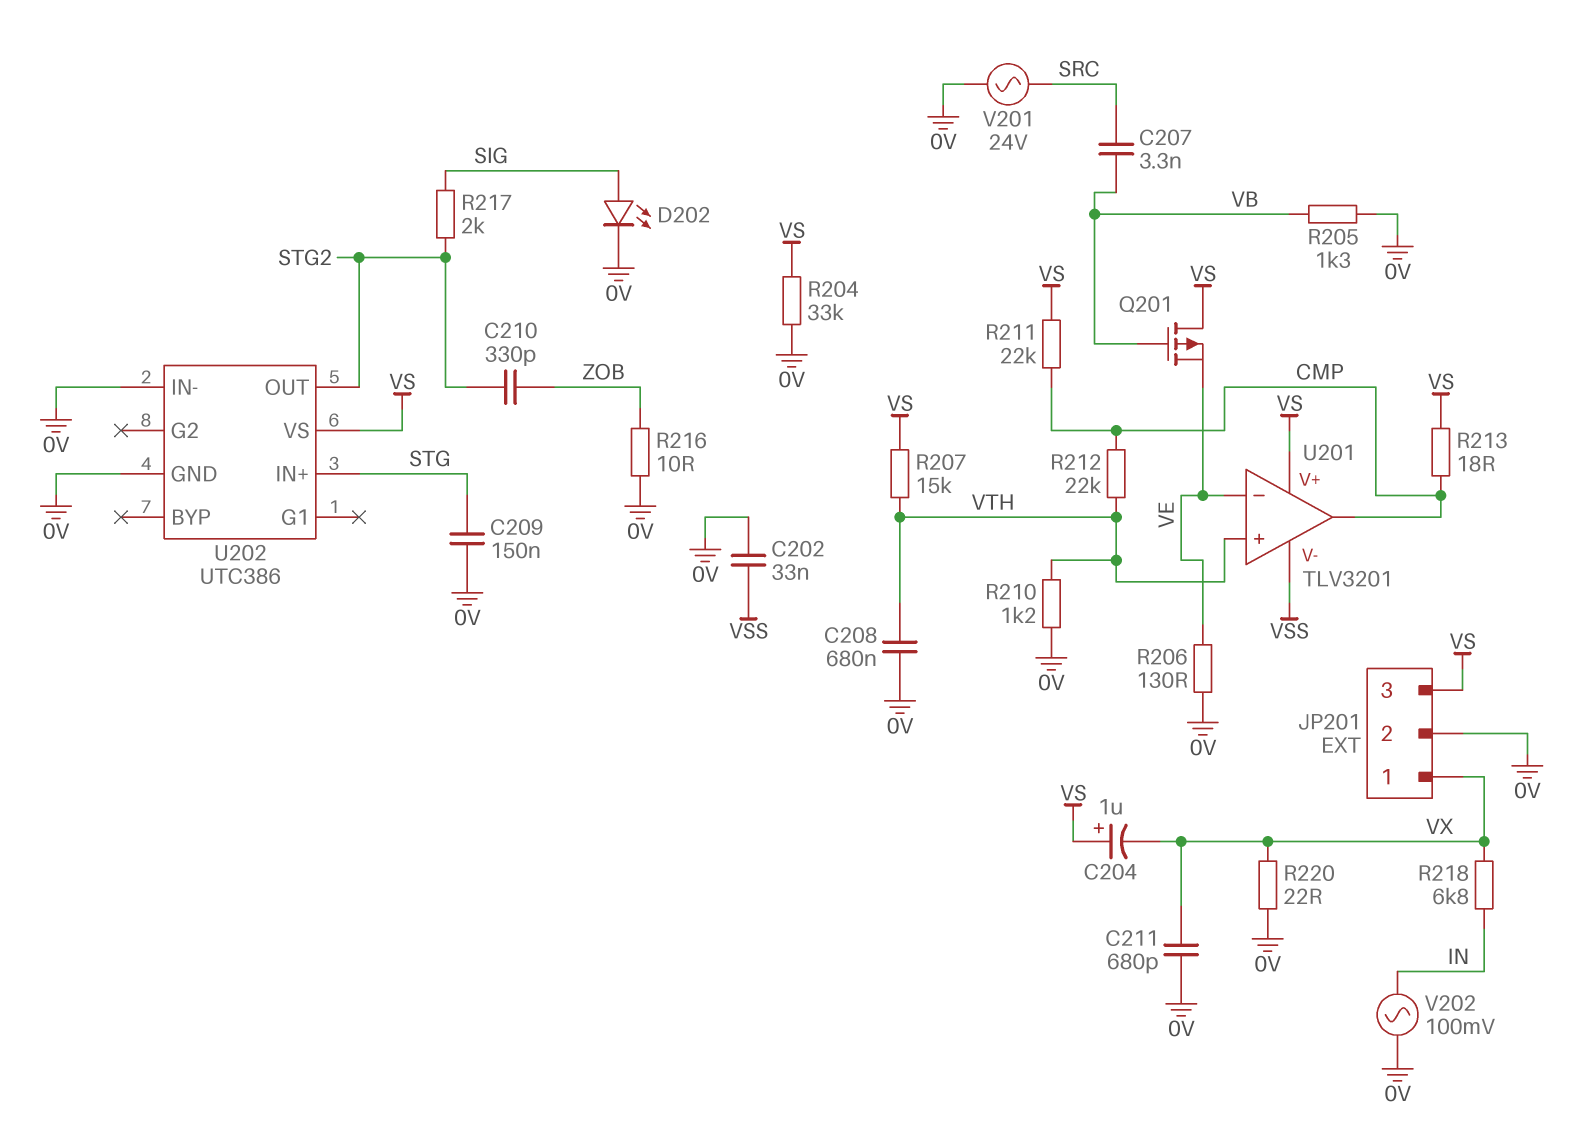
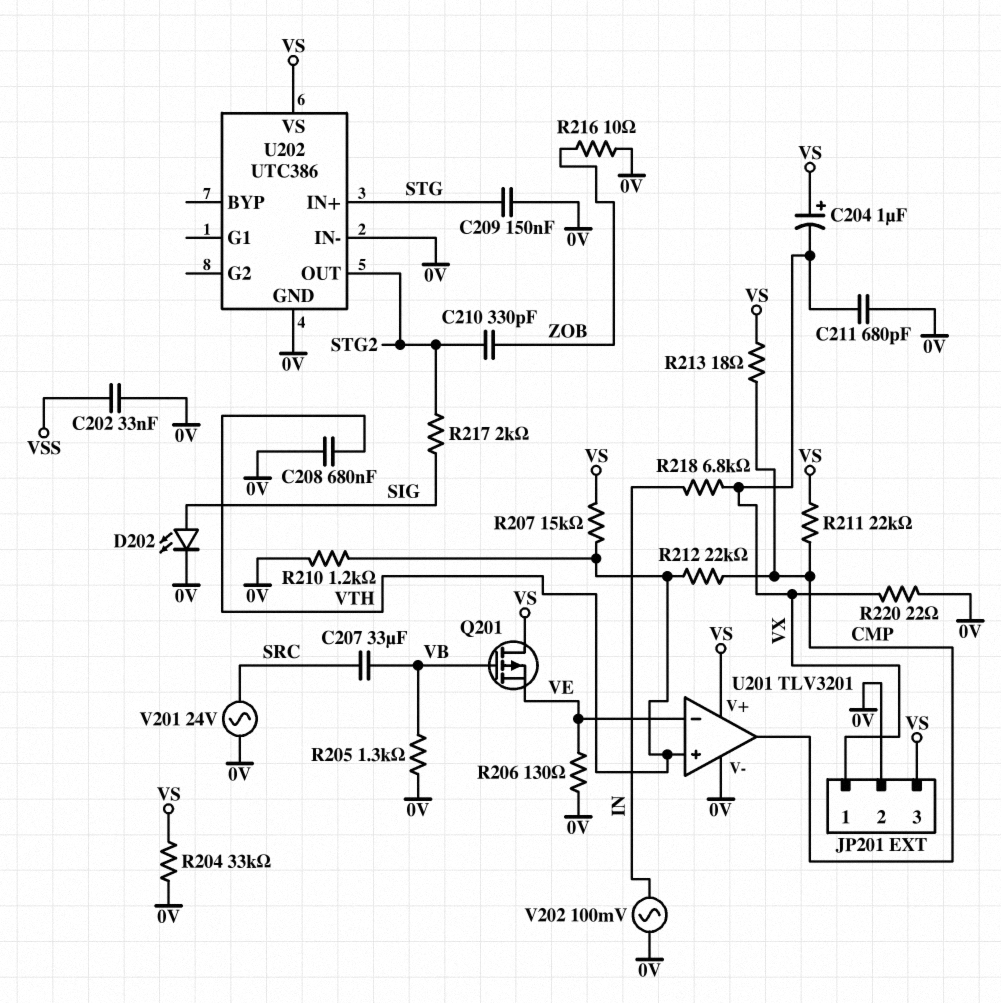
C207: 3.3nF (SRC, VB) -> 33uF (SRC, VB)
U201 pin V-: VSS -> 0V

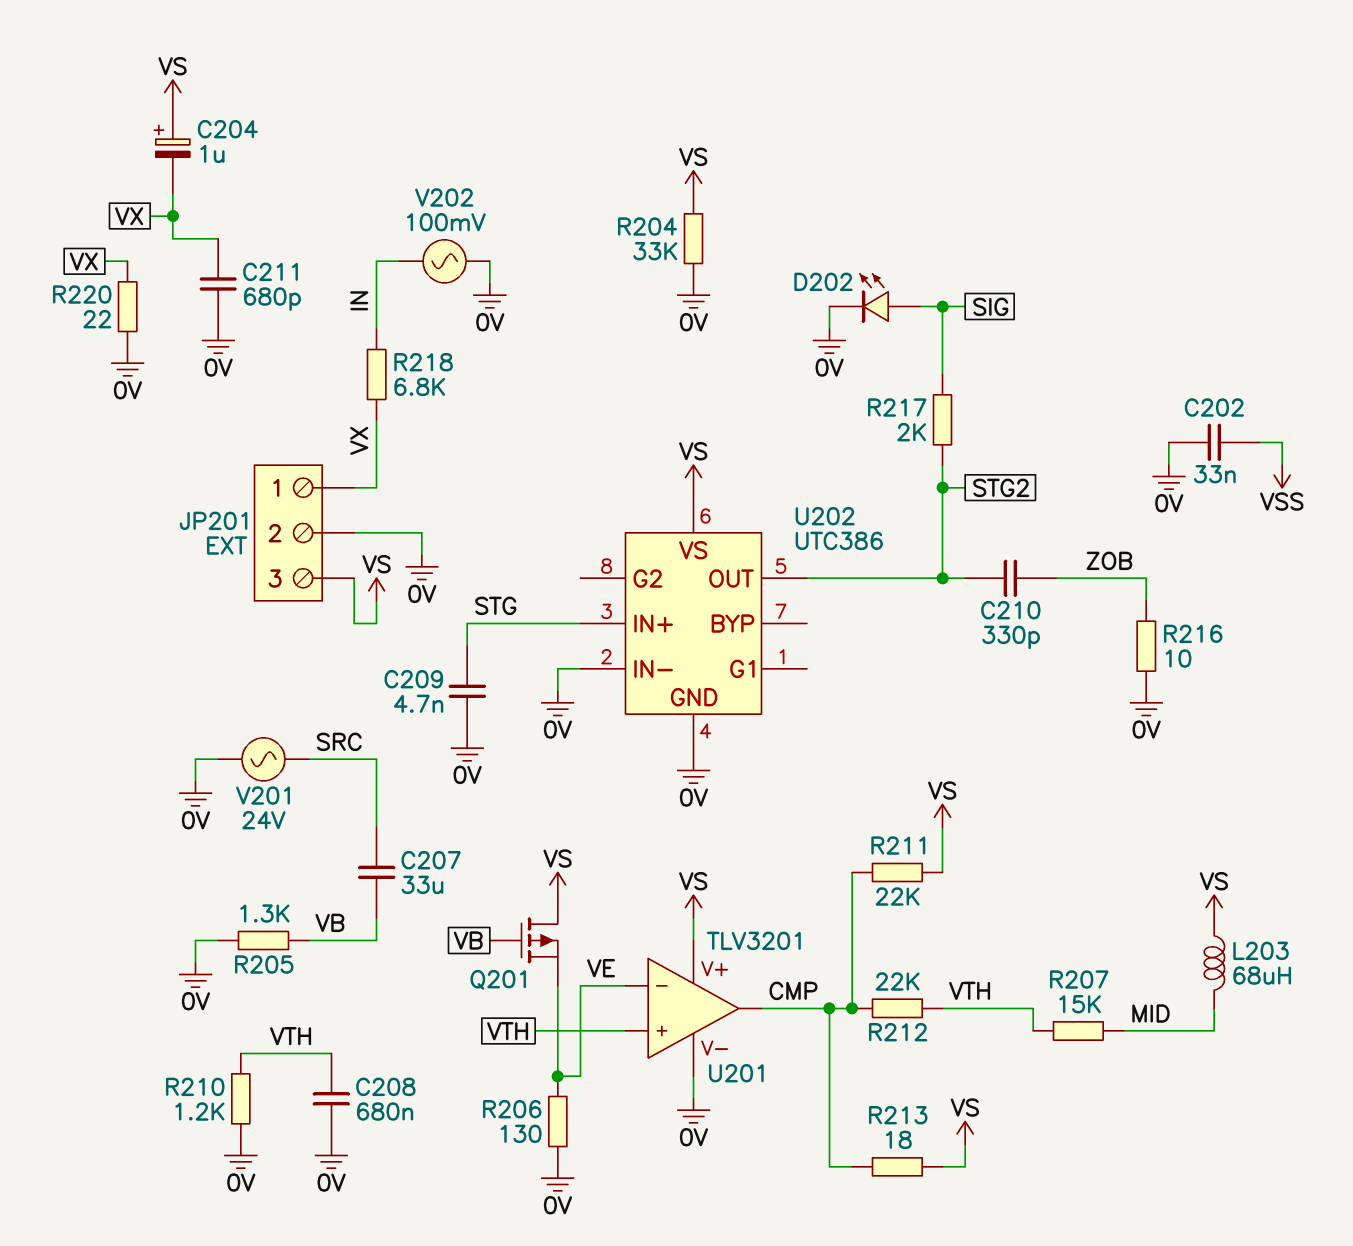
C209: 150nF (0V, STG) -> 4.7nF (0V, STG)
L203: none -> 68uH (MID, VS)
R207: 15k (VS, VTH) -> 15k (MID, VTH)

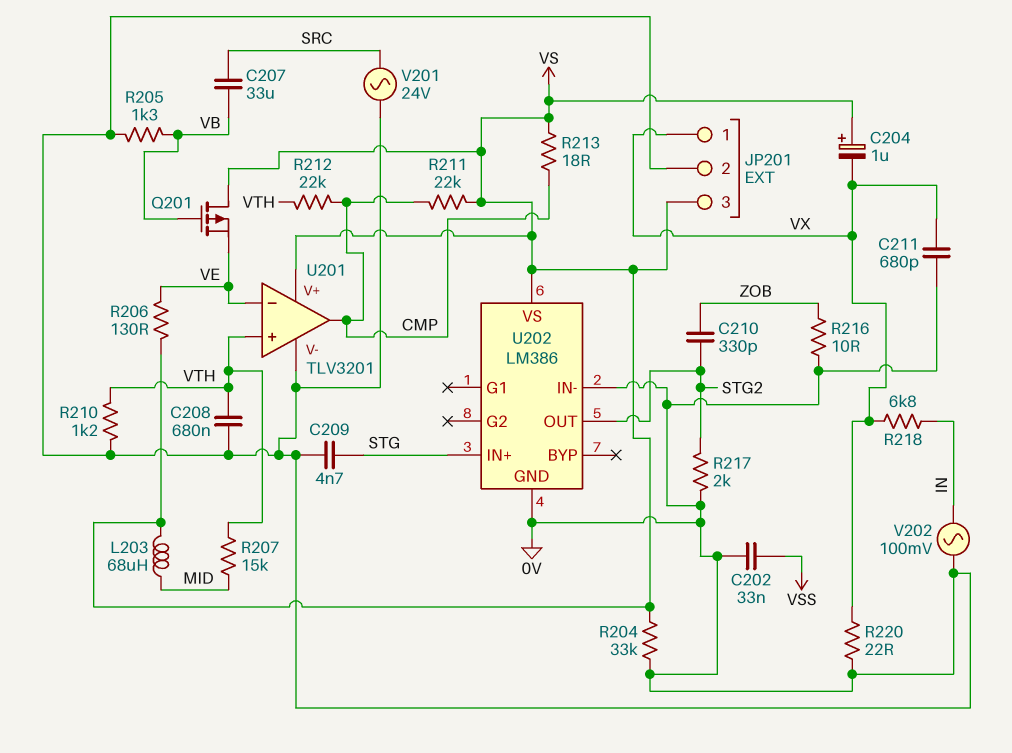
D202: LED (A SIG, K 0V) -> none
R206: 130 (0V, VE) -> 130 (VE, VS)
R217: 2k (SIG, STG2) -> 2k (0V, STG2)
U202: UTC386 -> LM386

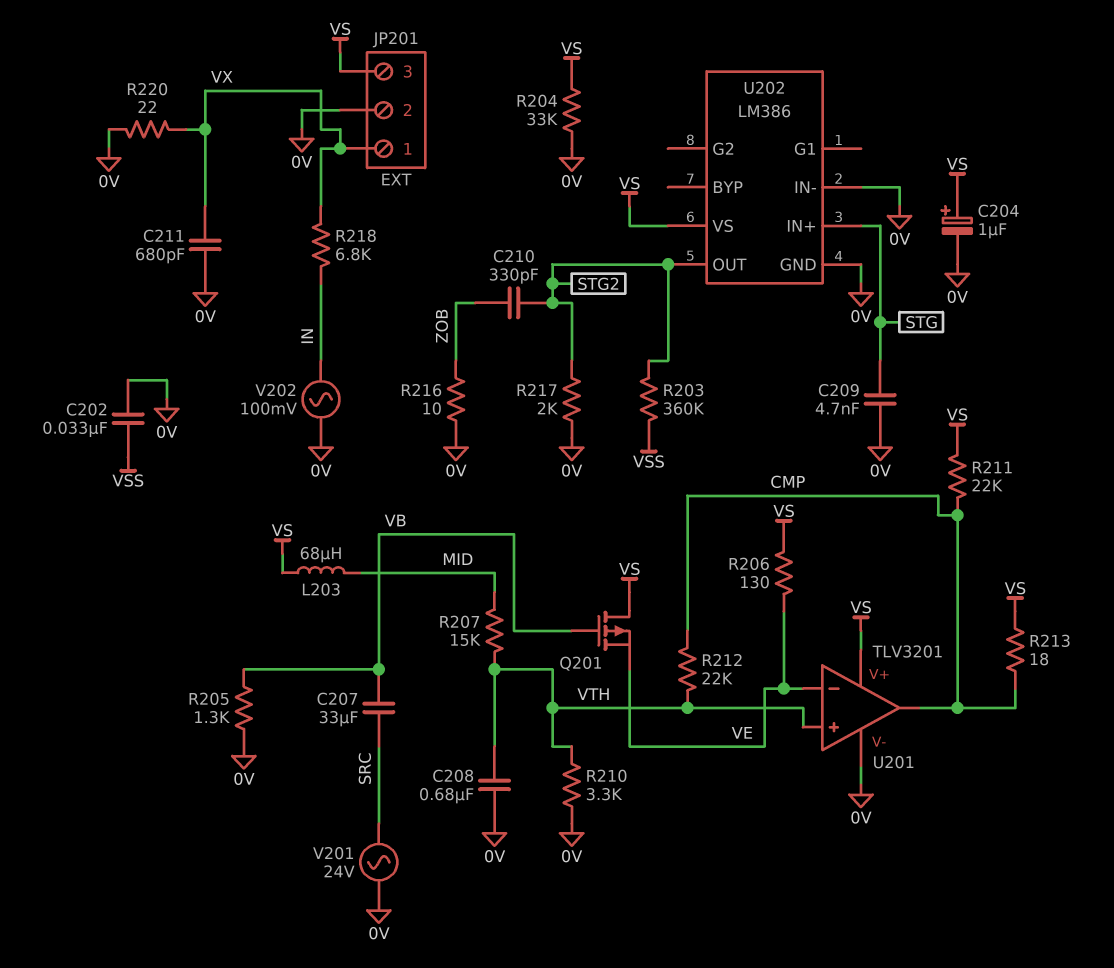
C204: 1uF (plus VS, minus VX) -> 1uF (plus VS, minus 0V)
R203: none -> 360k (STG2, VSS)
R210: 1.2k (0V, VTH) -> 3.3k (0V, VTH)

